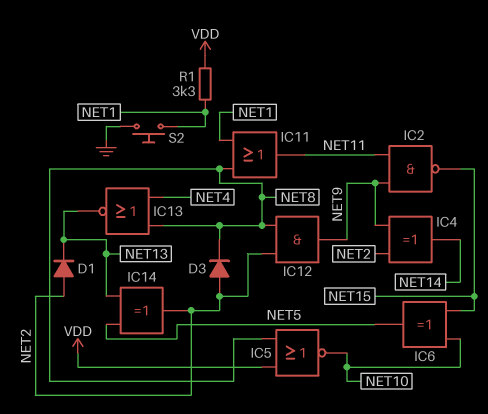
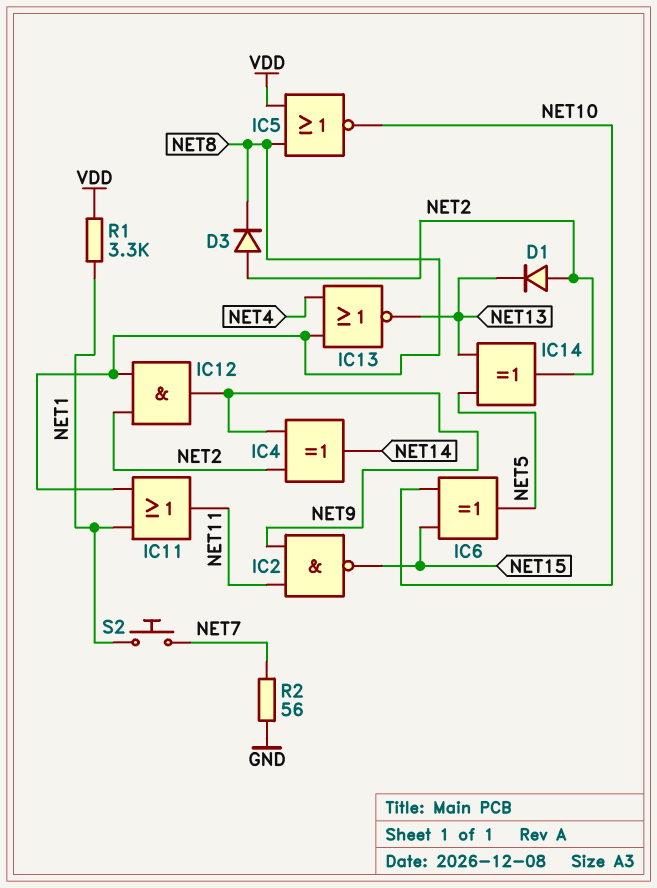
R2: none -> 56 (GND, NET7)
S2: button (GND, NET1) -> button (NET1, NET7)

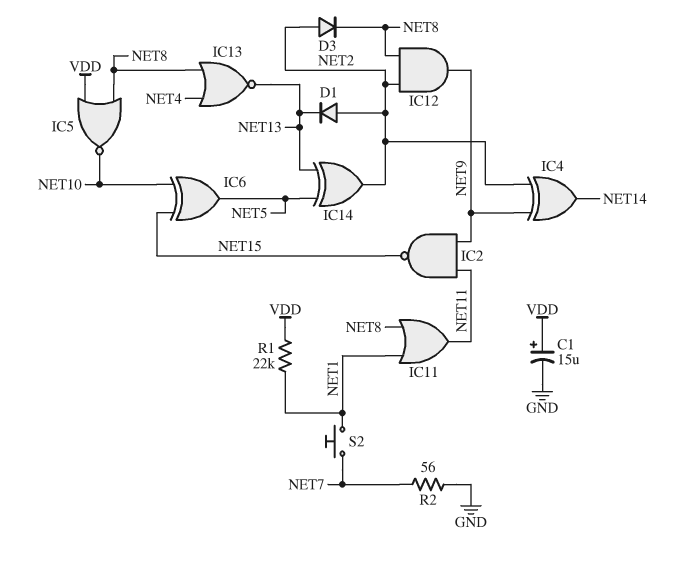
C1: none -> 15uF (plus VDD, minus GND)
R1: 3.3k (NET1, VDD) -> 22k (NET1, VDD)

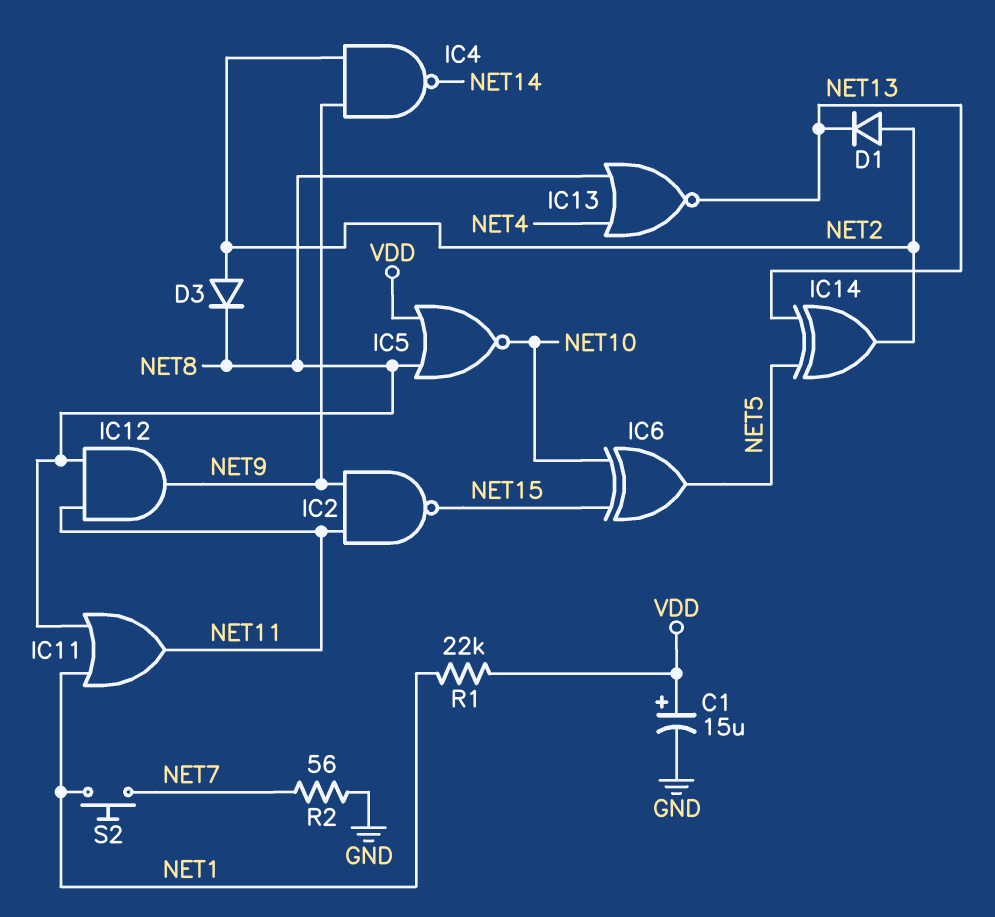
IC4: XOR (in NET2, in NET9, out NET14) -> NAND (in NET2, in NET9, out NET14)
IC12: AND (in NET2, in NET8, out NET9) -> AND (in NET8, in NET11, out NET9)

